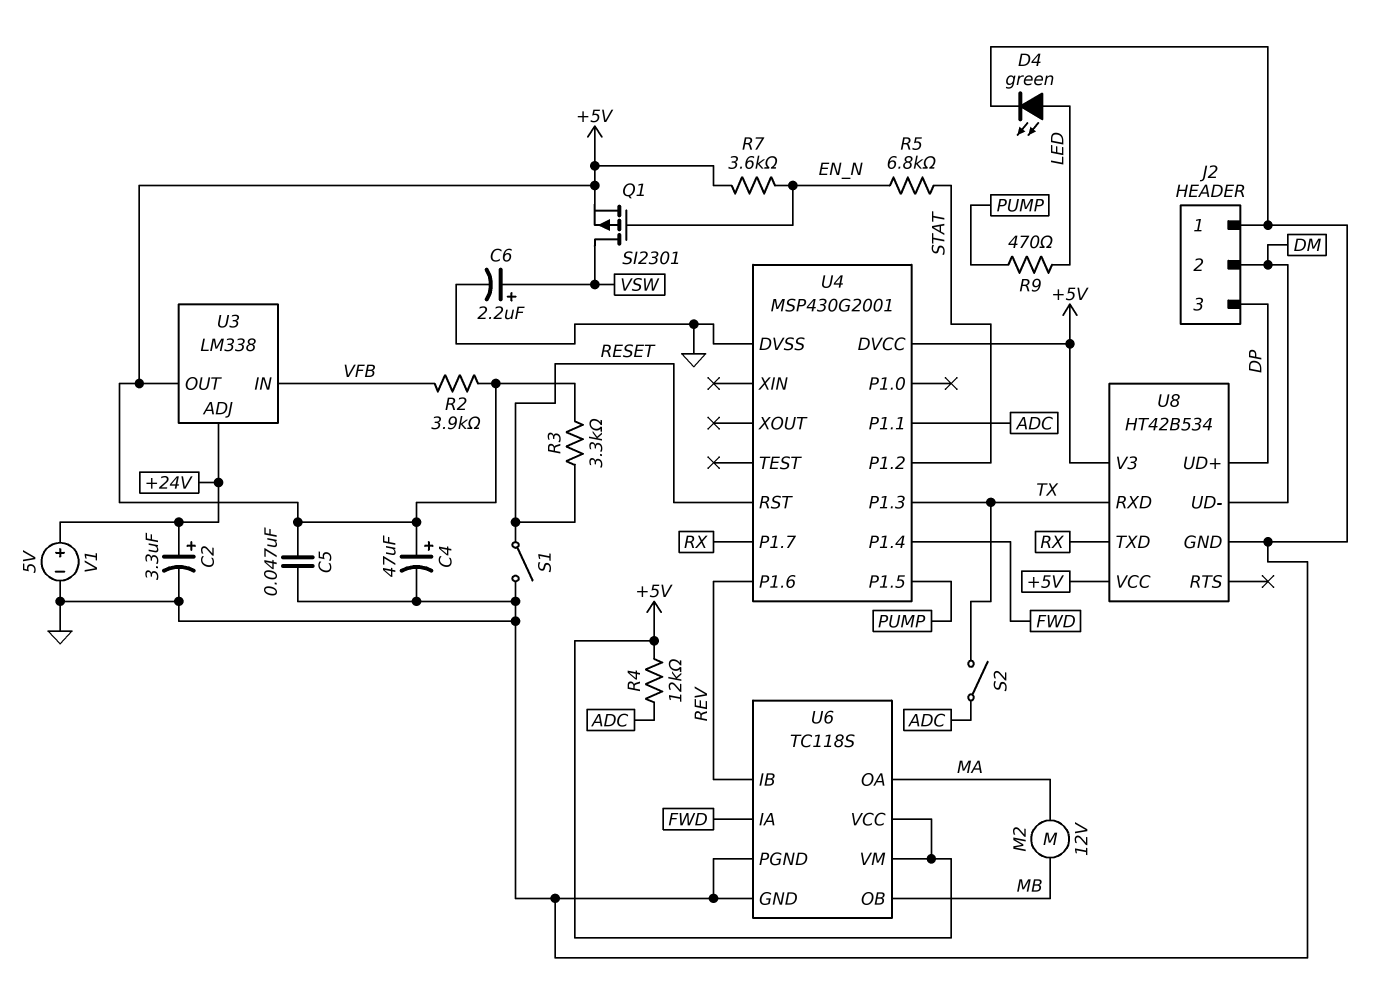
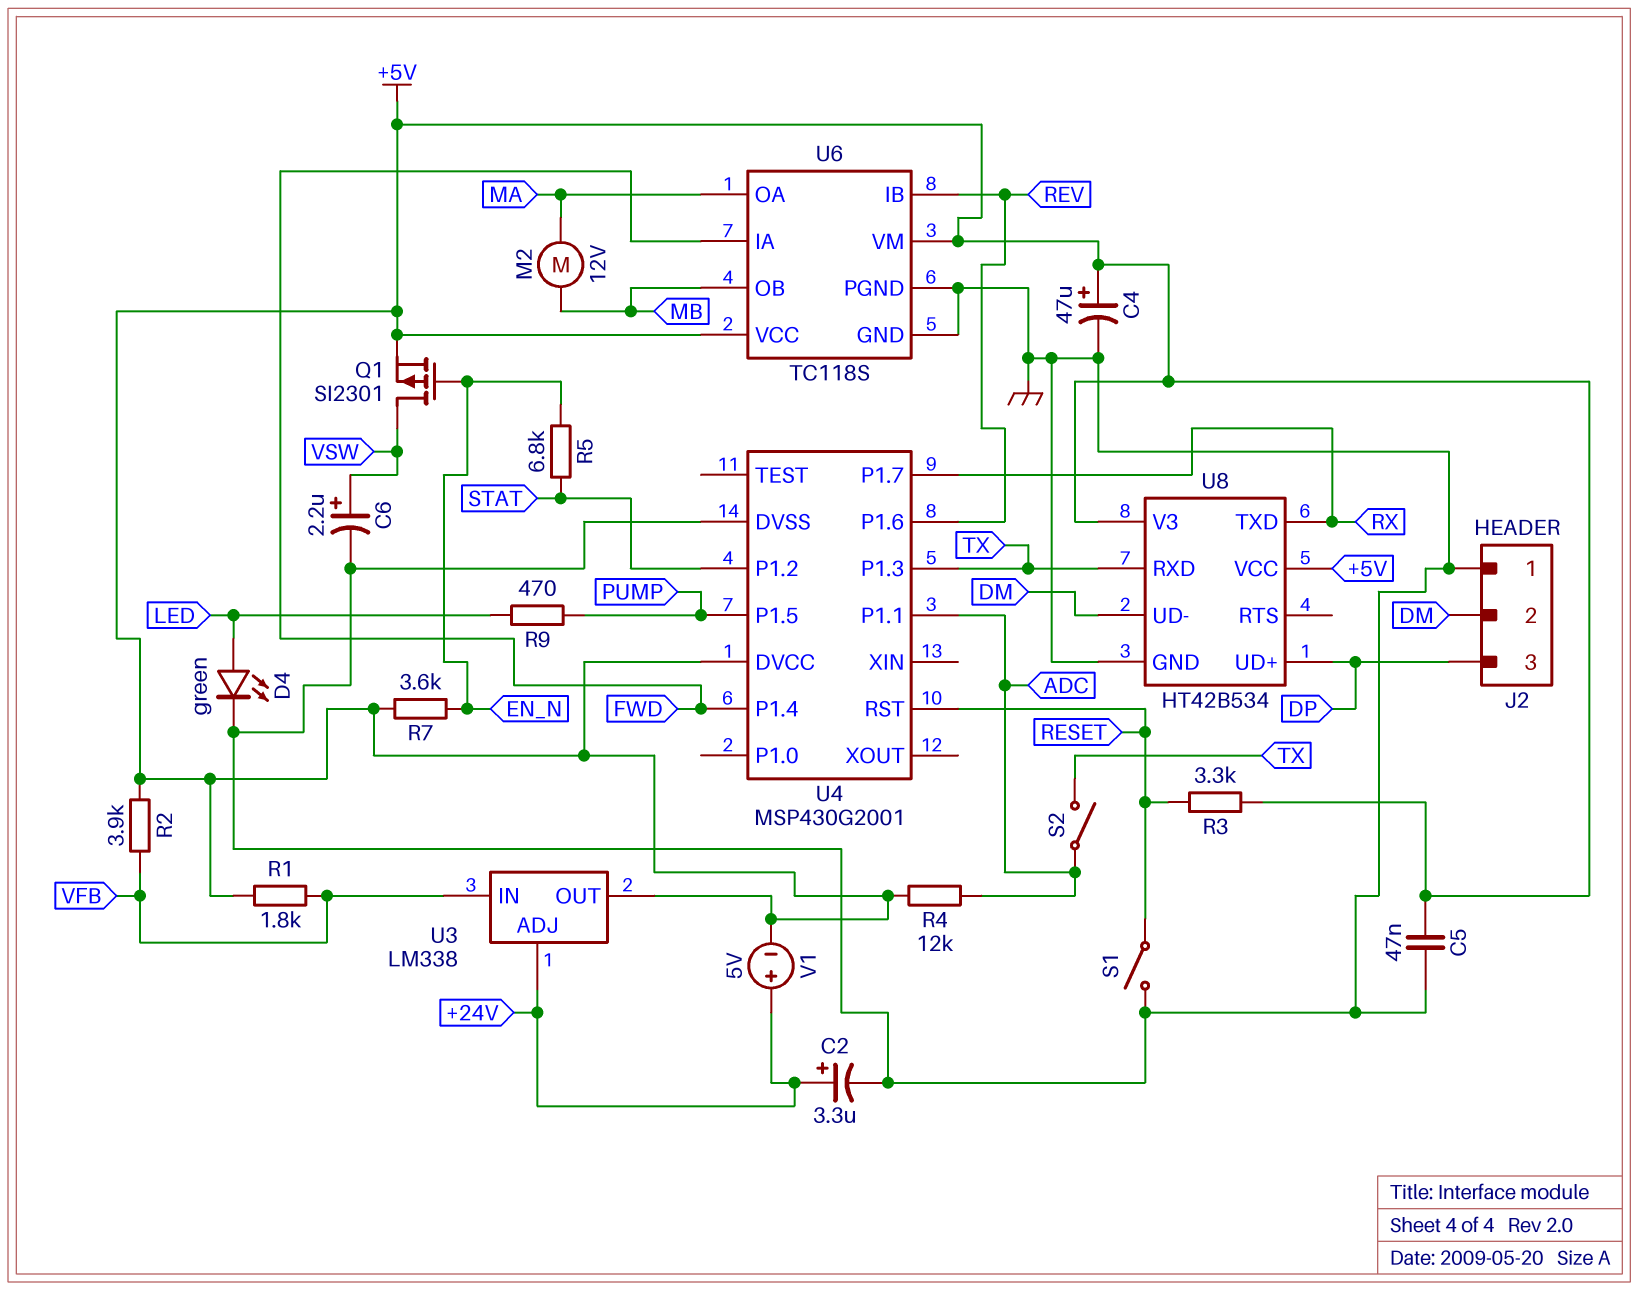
R1: none -> 1.8k (+5V, VFB)
V1: 5V (plus +24V, minus GND) -> 5V (plus +24V, minus +5V)

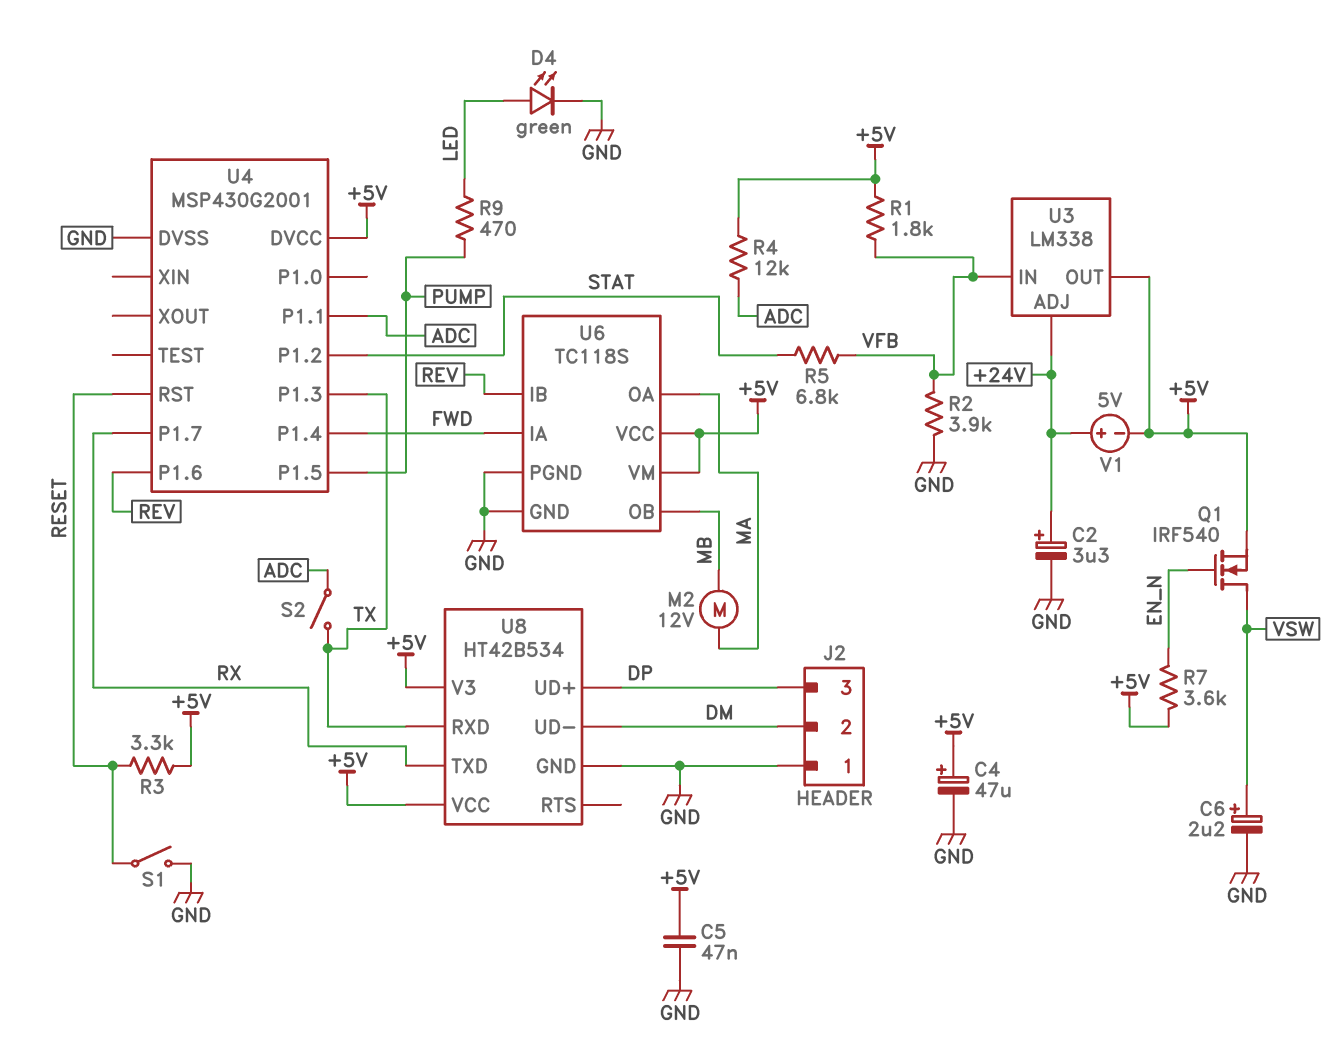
Q1: PMOS SI2301 (G EN_N, D VSW, S +5V) -> NMOS IRF540 (G EN_N, D VSW, S +5V)
R2: 3.9k (+5V, VFB) -> 3.9k (GND, VFB)
R5: 6.8k (EN_N, STAT) -> 6.8k (STAT, VFB)

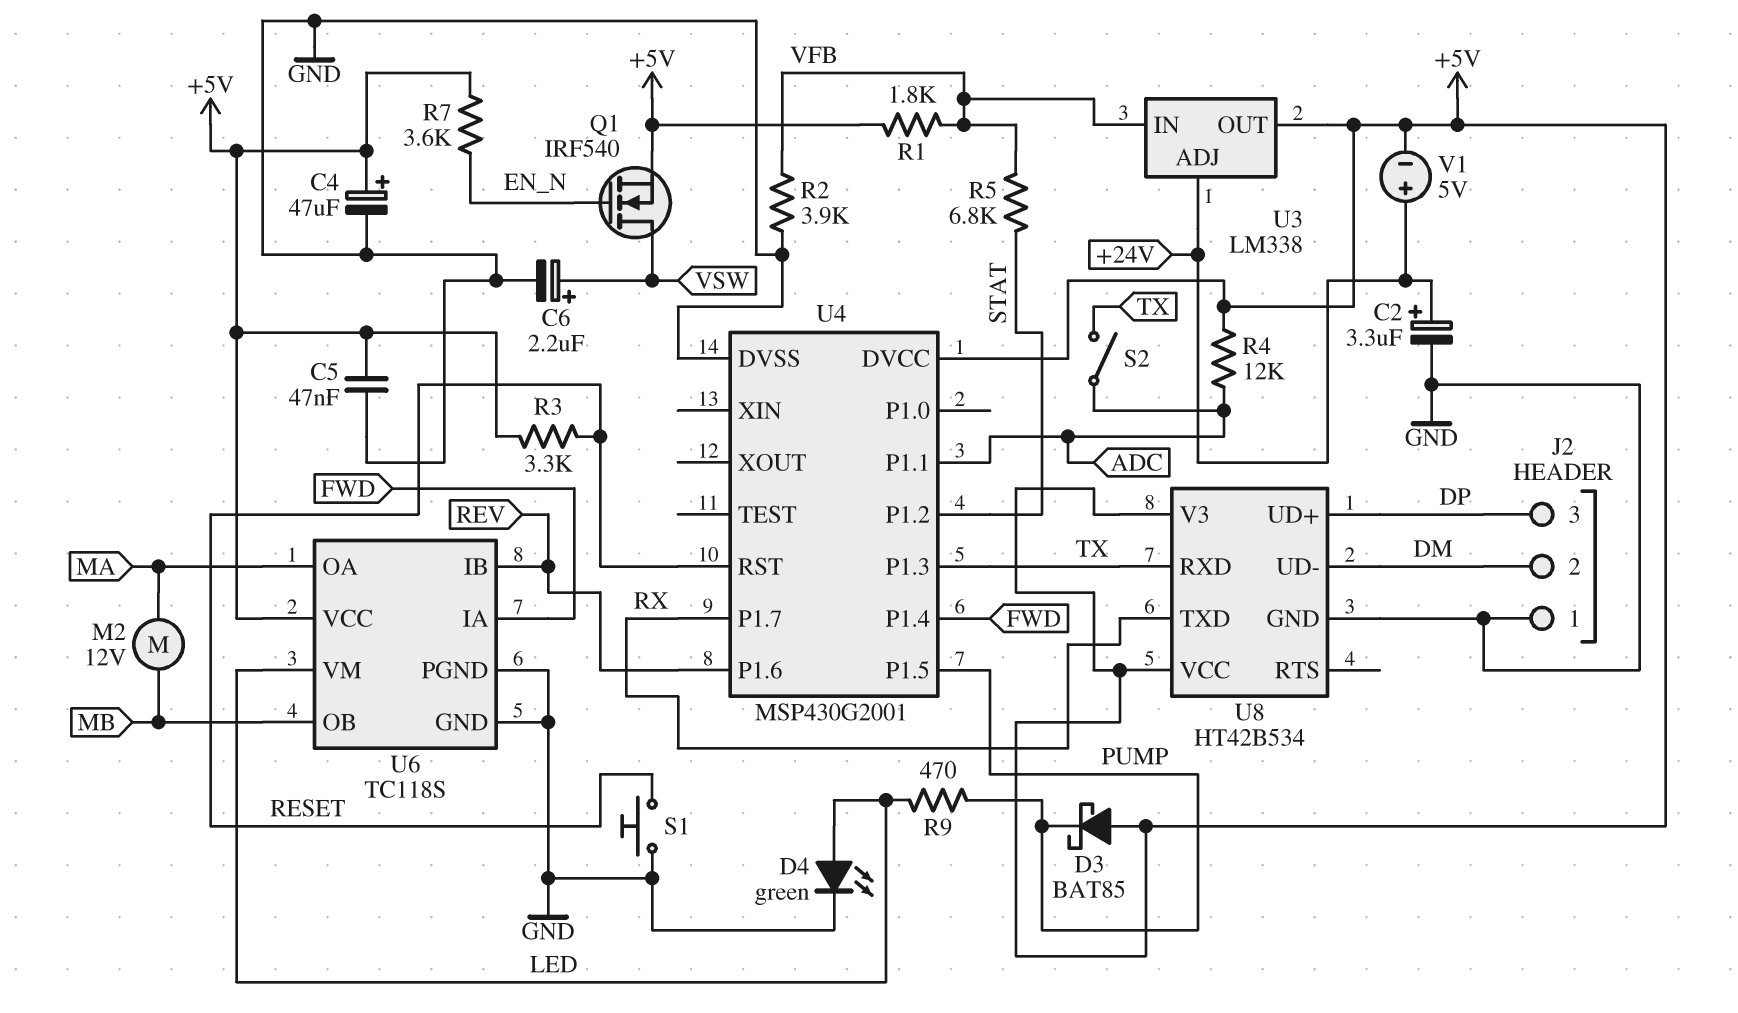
D3: none -> schottky BAT85 (A +5V, K PUMP)
S1: switch (GND, RESET) -> button (GND, RESET)
U6 pin VM: +5V -> LED

